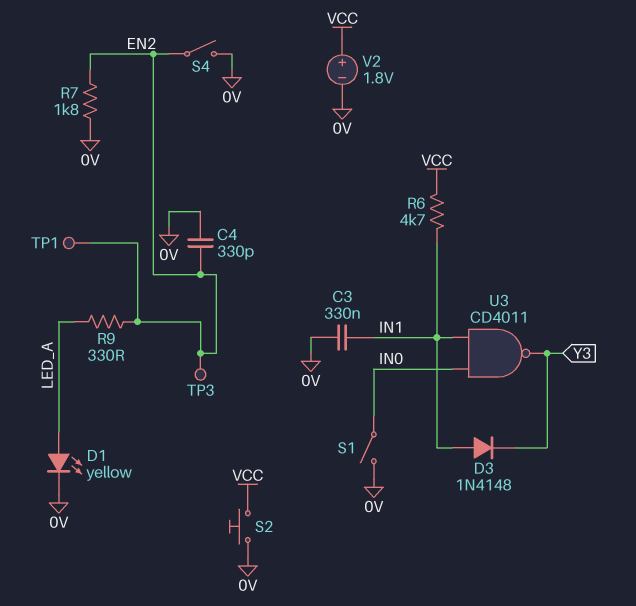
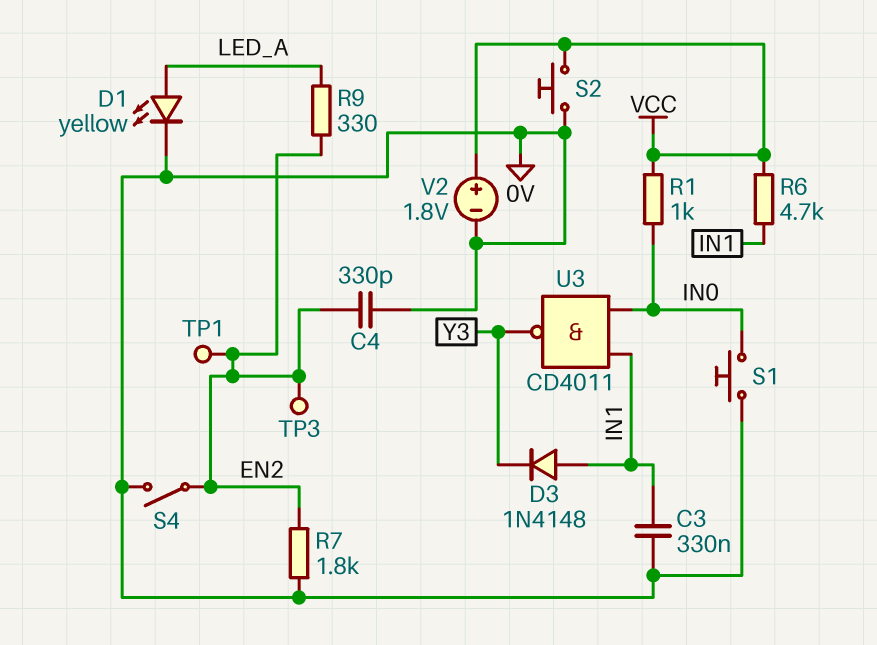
R1: none -> 1k (IN0, VCC)
S1: switch (0V, IN0) -> button (0V, IN0)

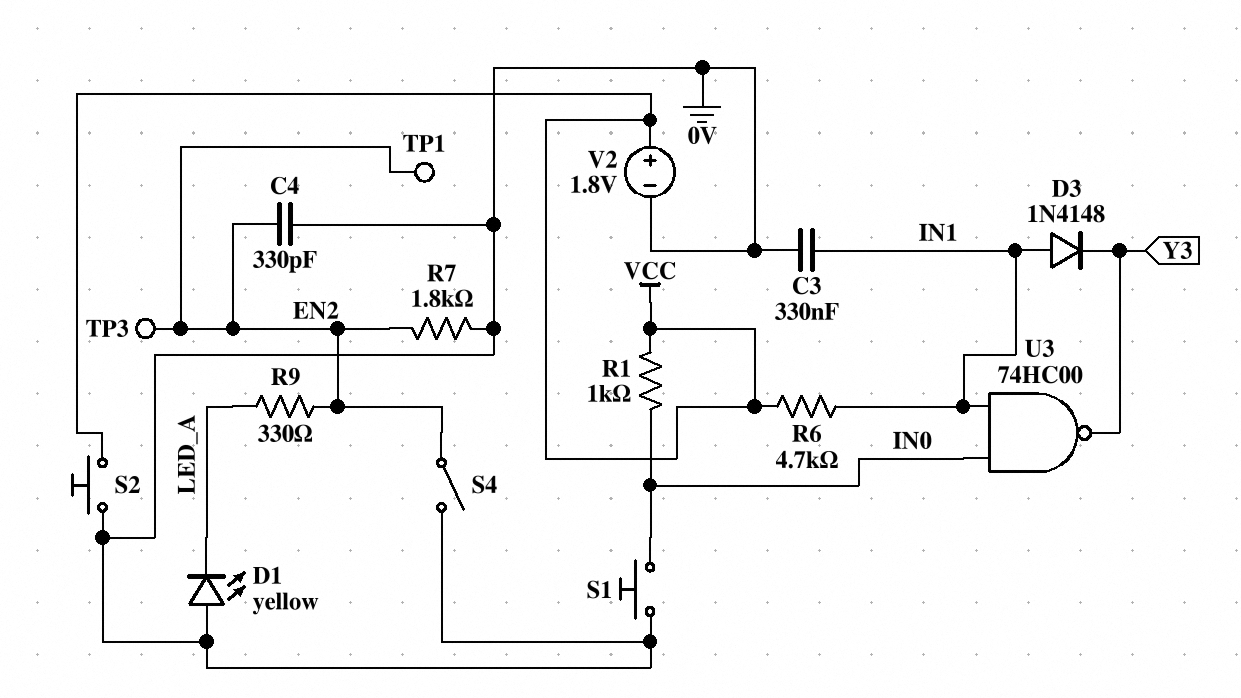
D1: LED yellow (A LED_A, K 0V) -> LED yellow (A 0V, K LED_A)
U3: NAND CD4011 (in IN0, in IN1, out Y3) -> NAND 74HC00 (in IN0, in IN1, out Y3)

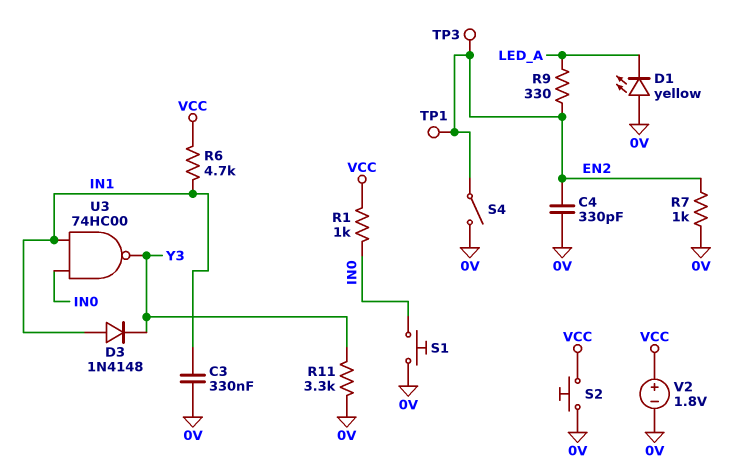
R7: 1.8k (0V, EN2) -> 1k (0V, EN2)
R11: none -> 3.3k (0V, Y3)

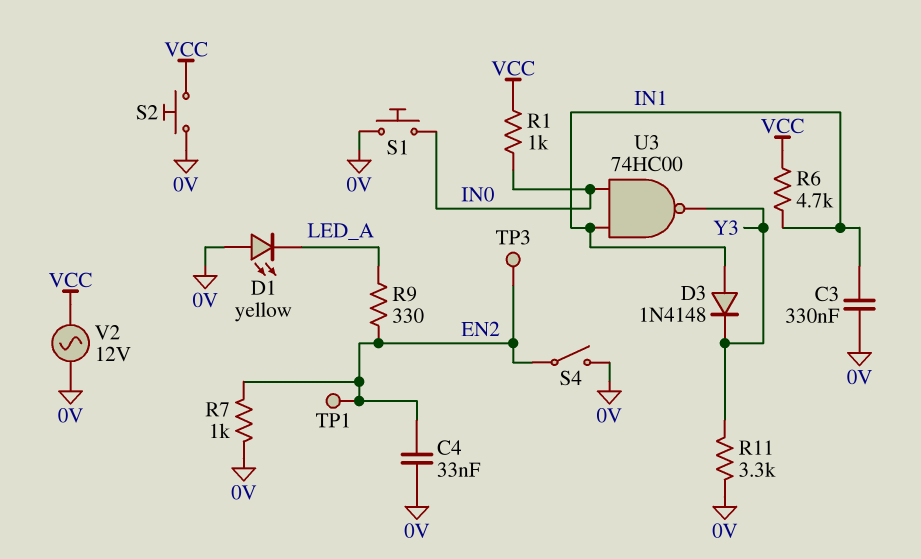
C4: 330pF (0V, EN2) -> 33nF (0V, EN2)
V2: 1.8V (plus VCC, minus 0V) -> AC 12V (0V, VCC)

